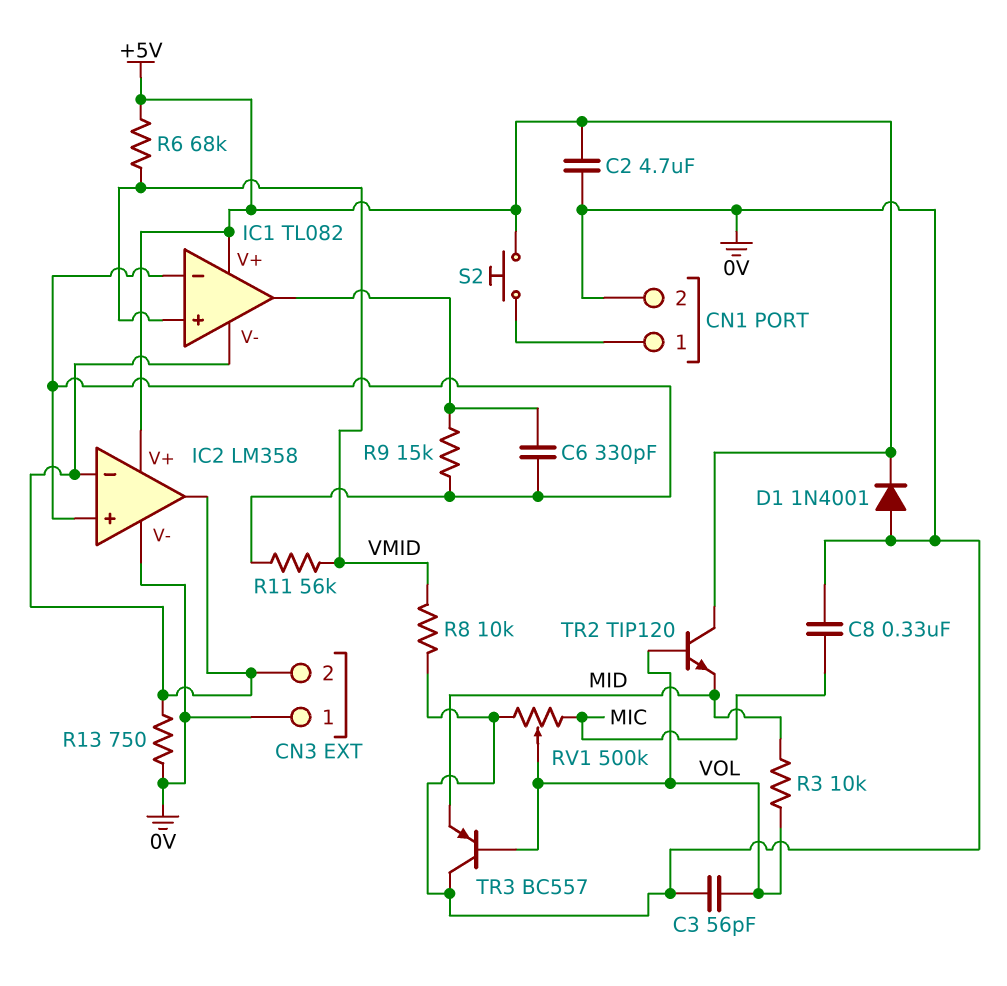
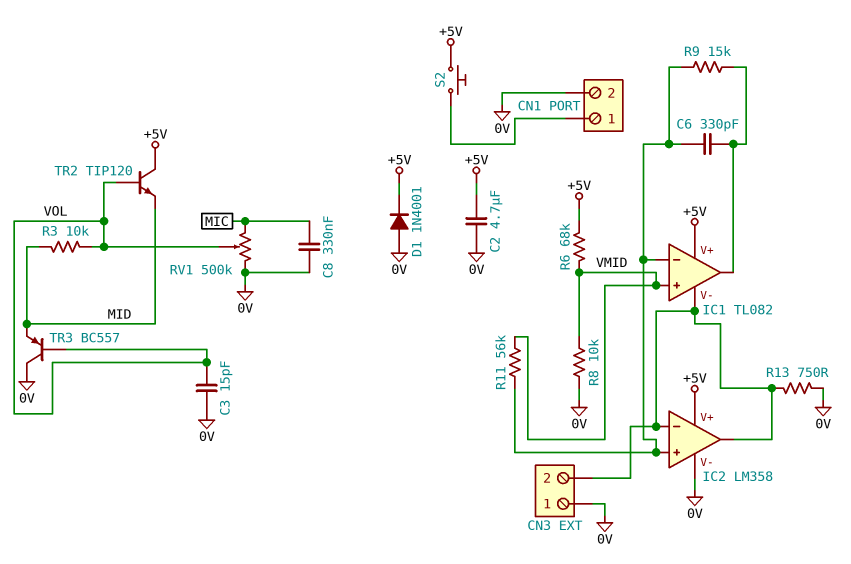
C3: 56pF (0V, VOL) -> 15pF (0V, VOL)

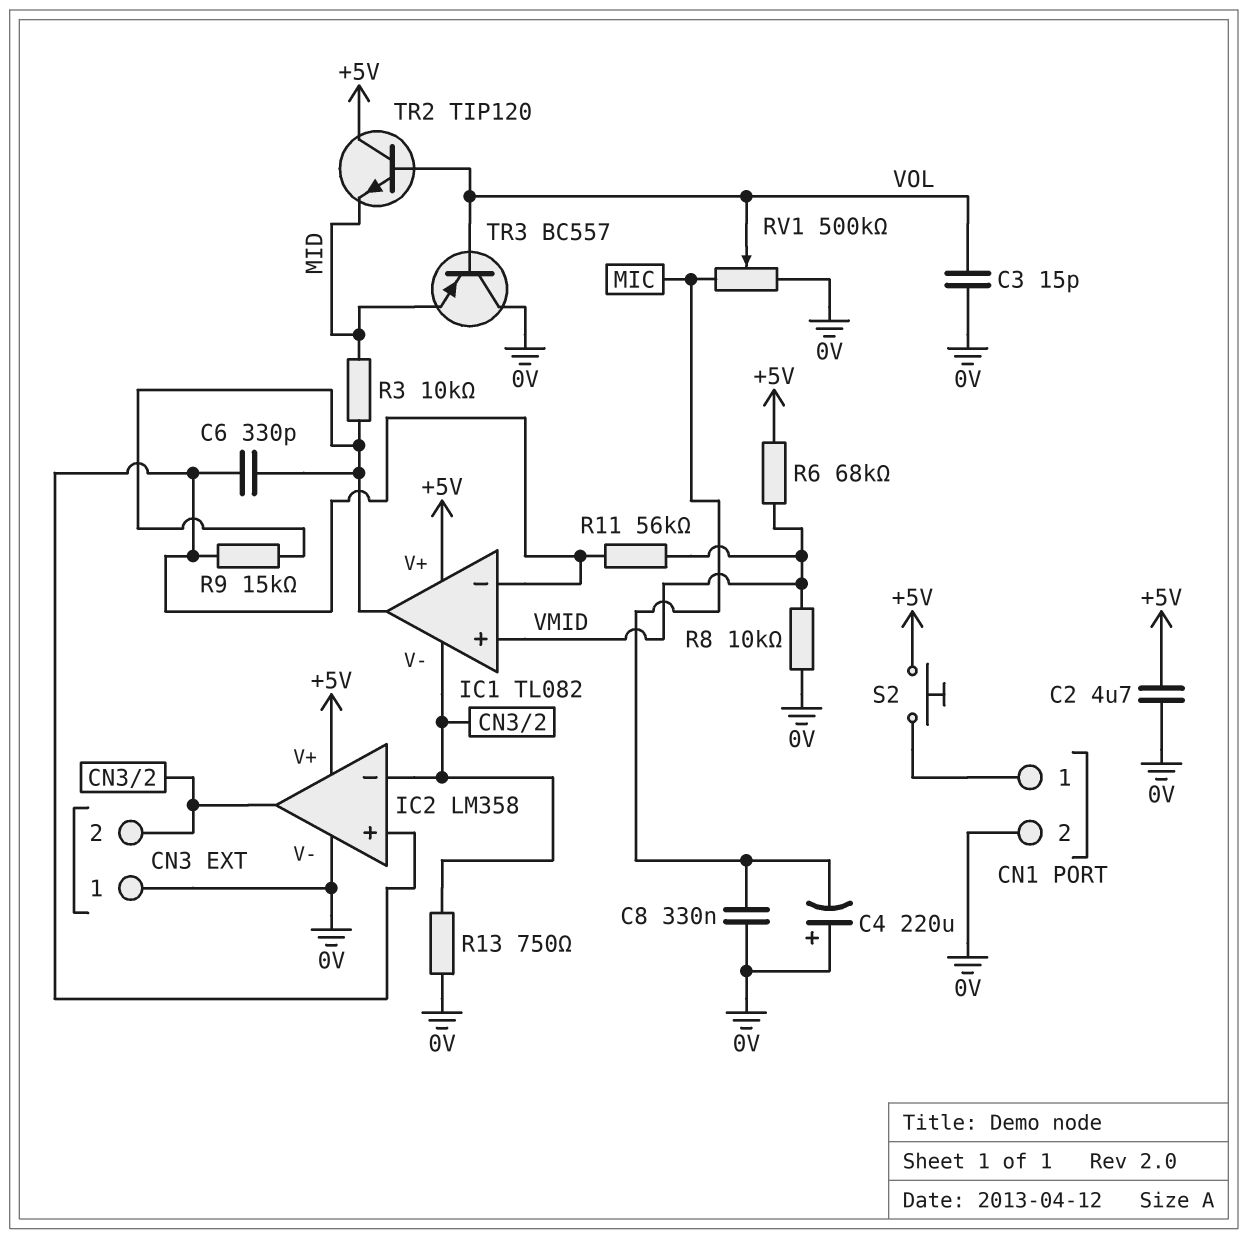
C4: none -> 220uF (plus 0V, minus MIC)
D1: diode 1N4001 (A 0V, K +5V) -> none
R3: 10k (MID, VOL) -> 10k (IC1/out, MID)

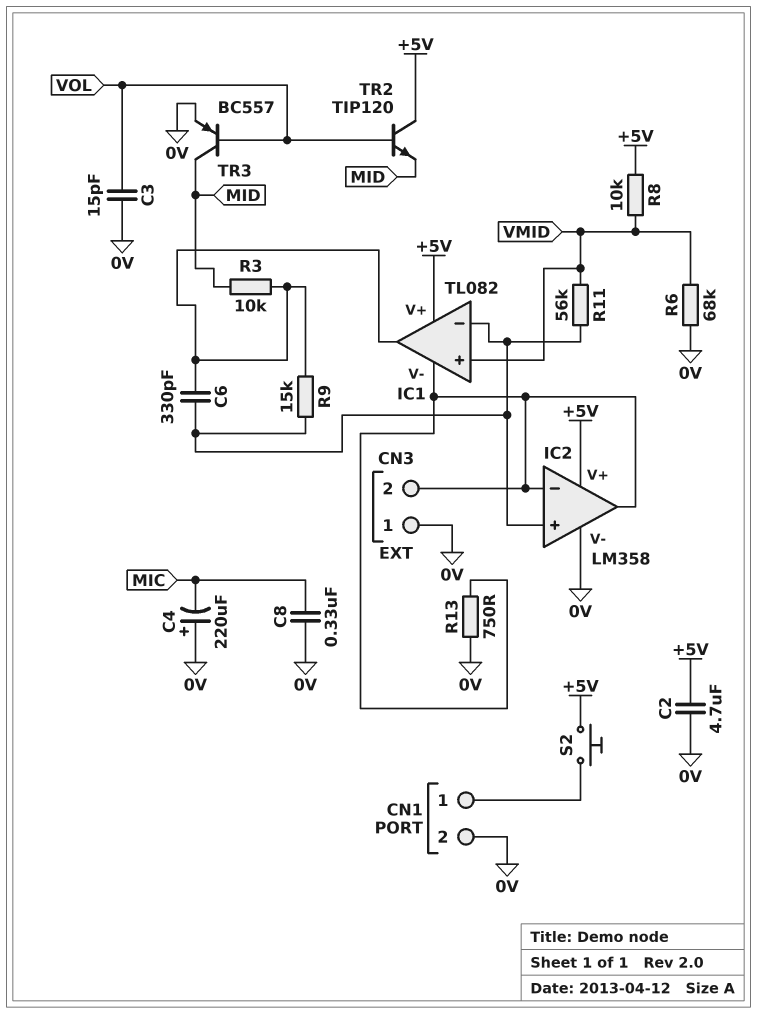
R6: 68k (+5V, VMID) -> 68k (0V, VMID)
R8: 10k (0V, VMID) -> 10k (+5V, VMID)
RV1: 500k (0V, MIC, wiper VOL) -> none
TR3: PNP BC557 (B VOL, C 0V, E MID) -> PNP BC557 (B VOL, C MID, E 0V)

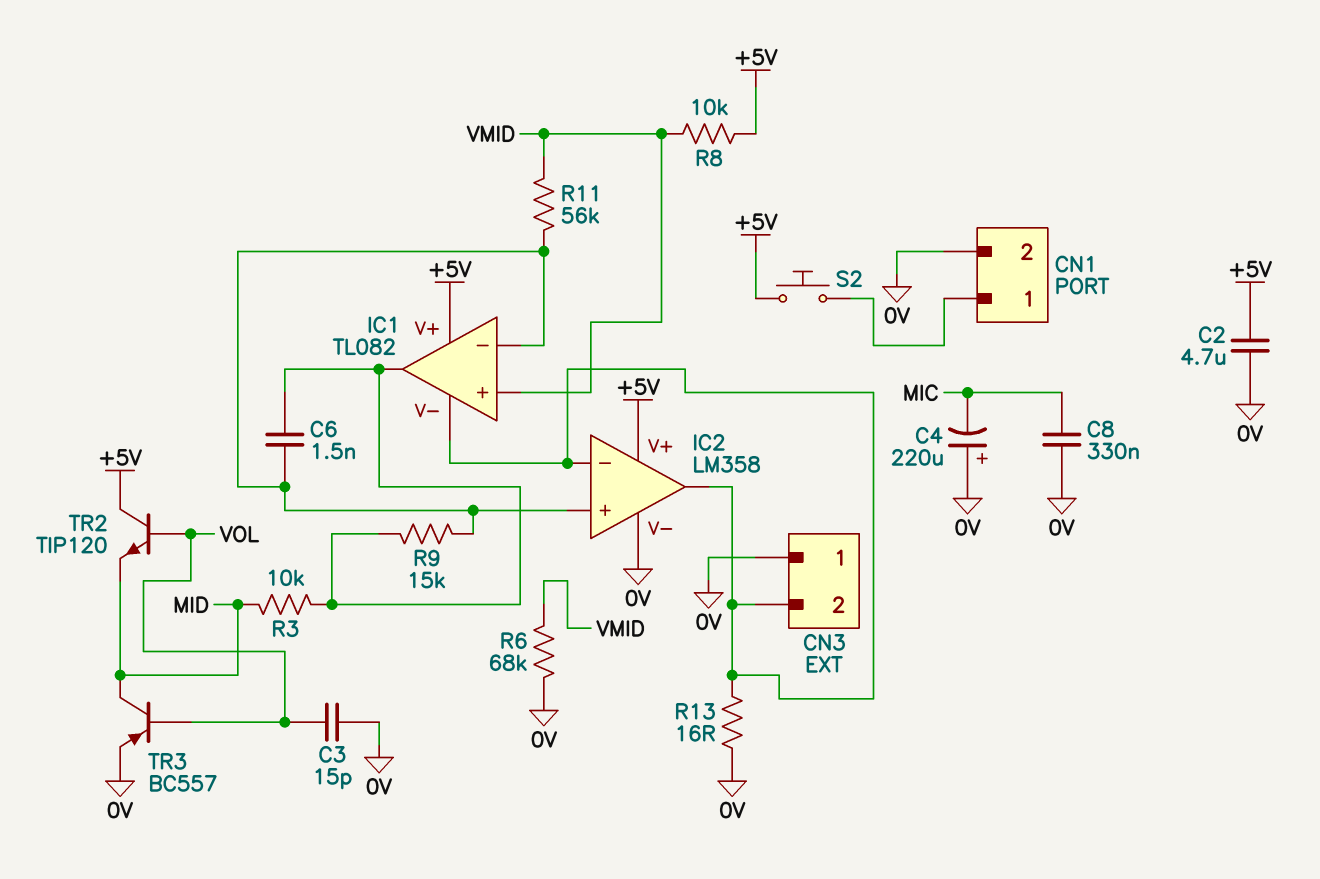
C6: 330pF (IC1/in-, IC1/out) -> 1.5nF (IC1/in-, IC1/out)
R13: 750 (0V, CN3/2) -> 16 (0V, CN3/2)

